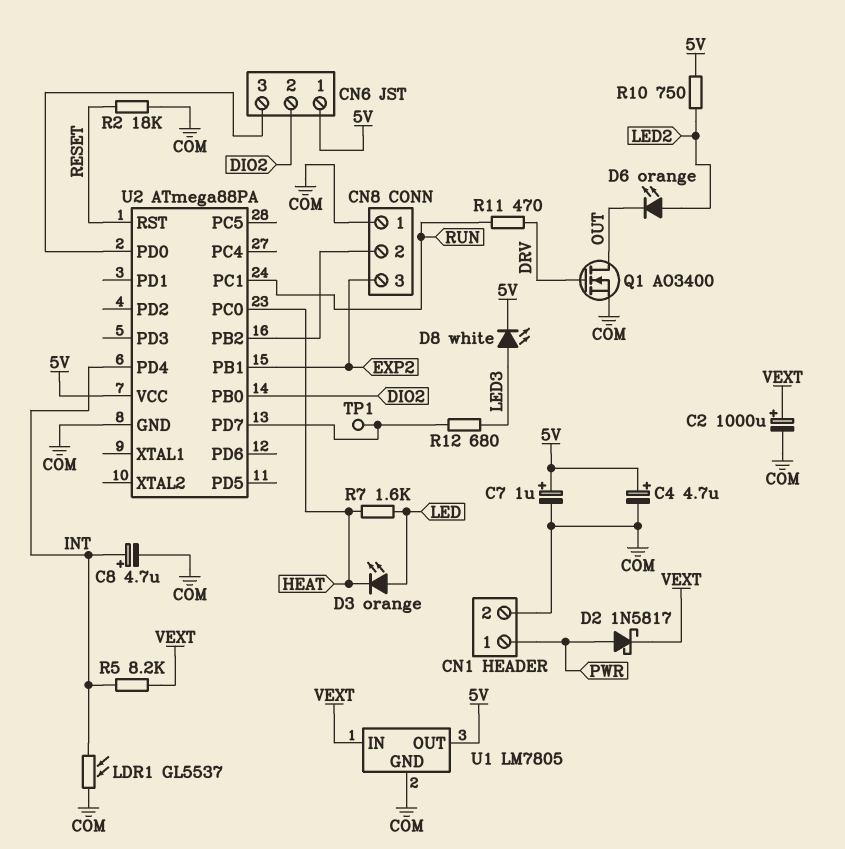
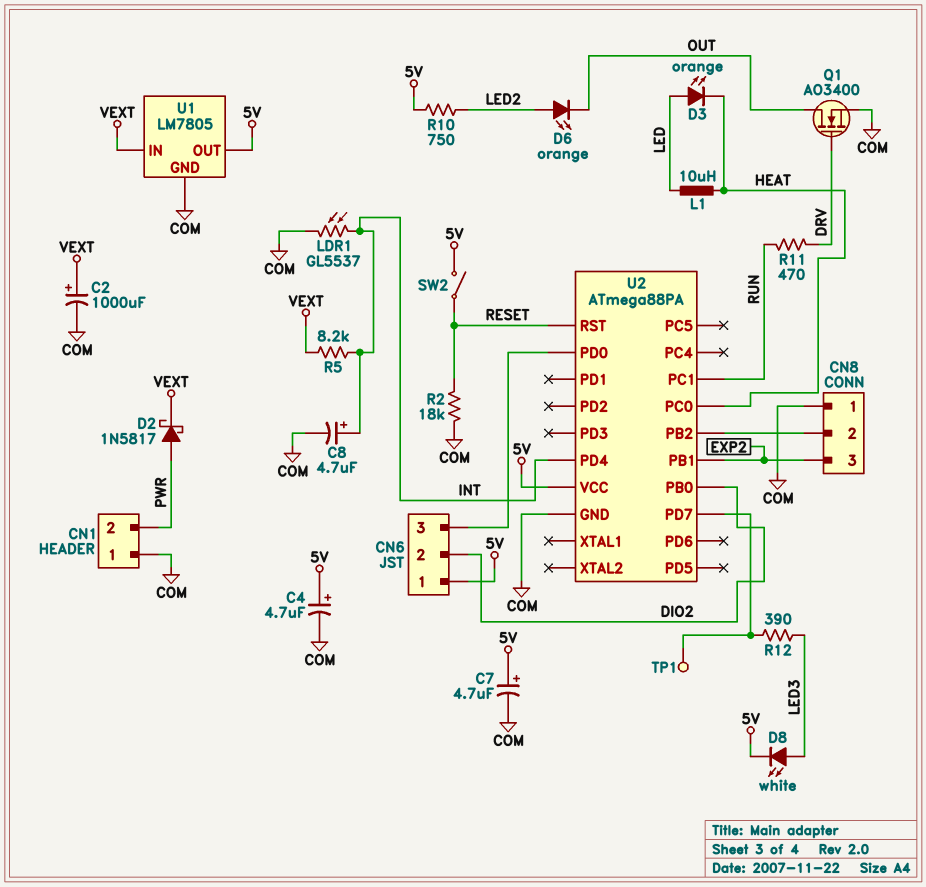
C7: 1uF (plus 5V, minus COM) -> 4.7uF (plus 5V, minus COM)
CN1 pin 1: PWR -> COM
CN1 pin 2: COM -> PWR
L1: none -> 10uH (HEAT, LED)
R7: 1.6k (HEAT, LED) -> none
R12: 680 (LED3, U2/PD7) -> 390 (LED3, U2/PD7)
SW2: none -> switch (5V, RESET)

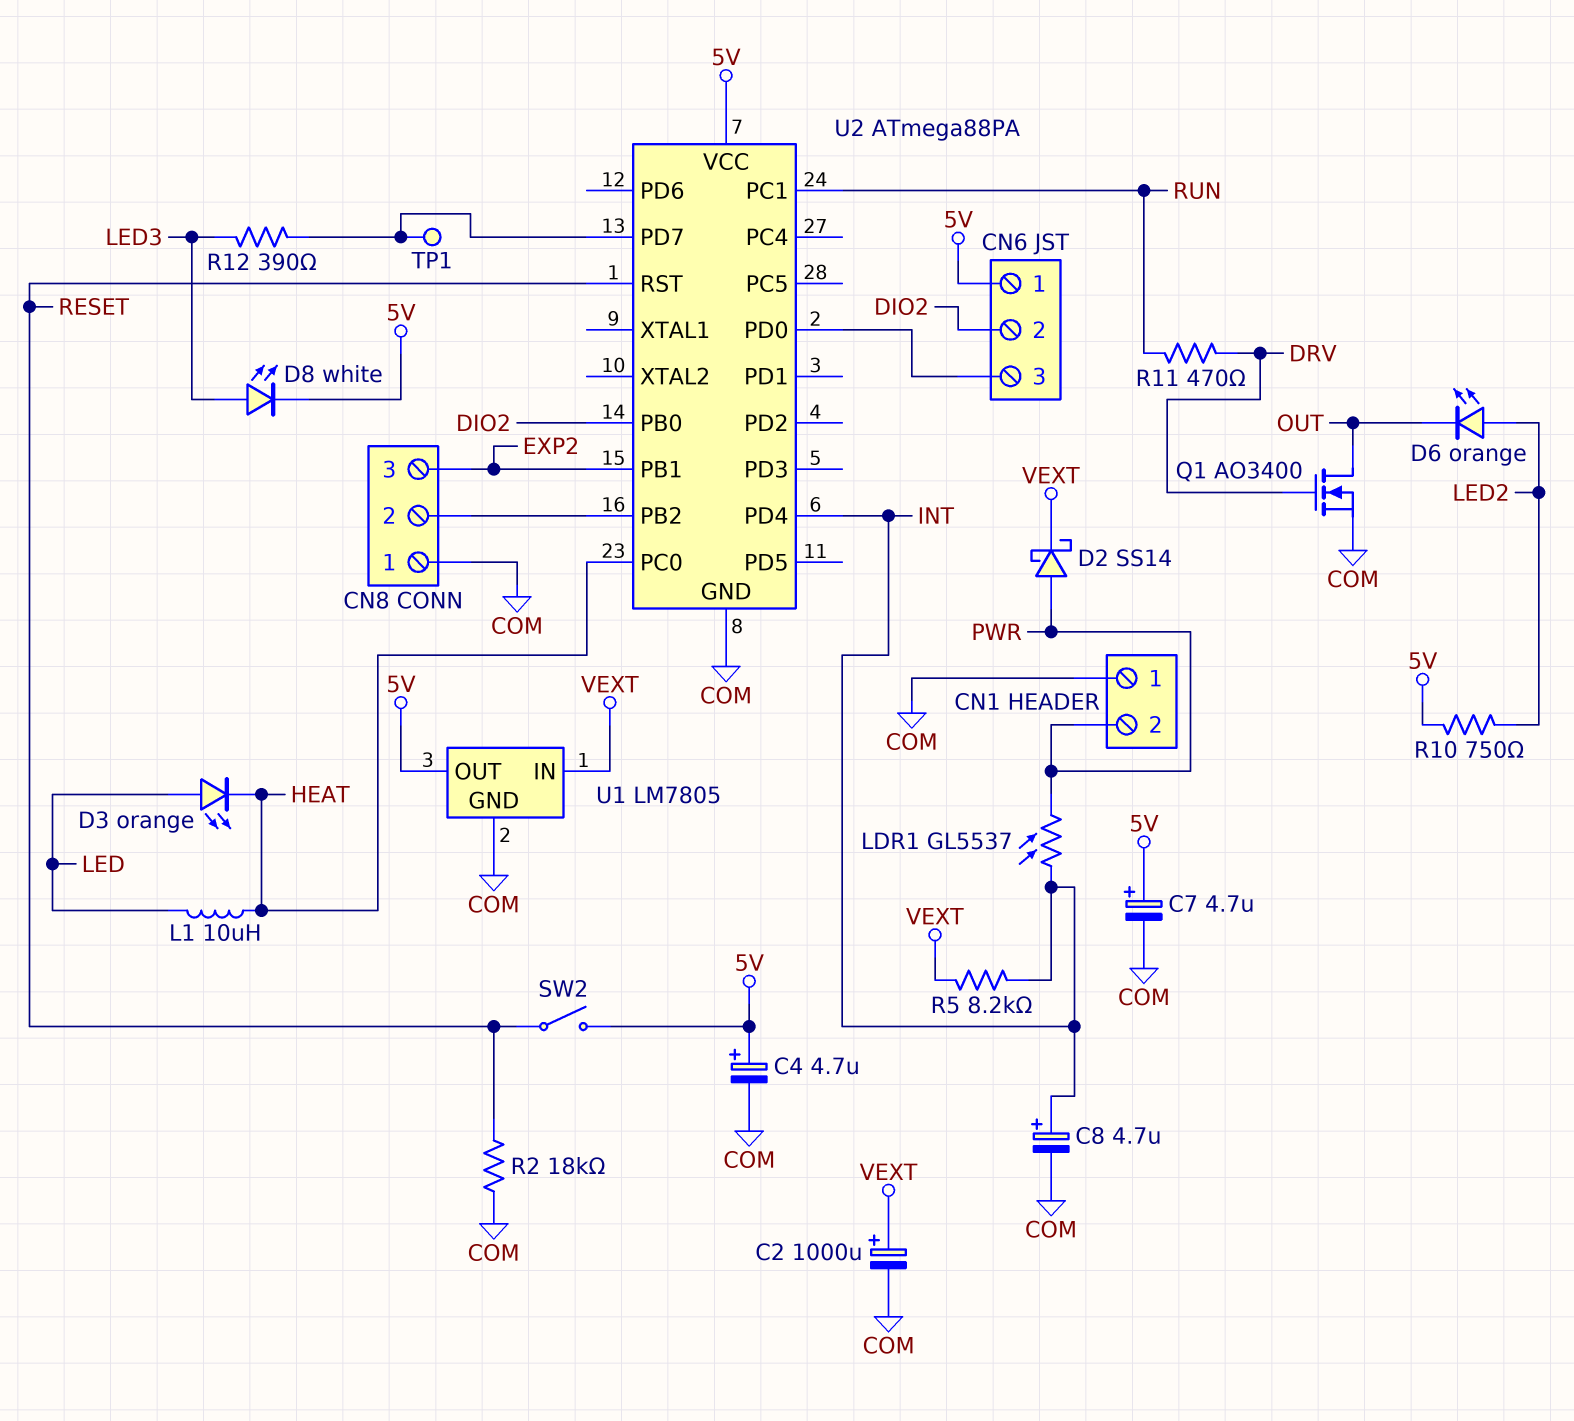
D2: schottky 1N5817 (A PWR, K VEXT) -> schottky SS14 (A PWR, K VEXT)
LDR1: GL5537 (COM, INT) -> GL5537 (INT, PWR)

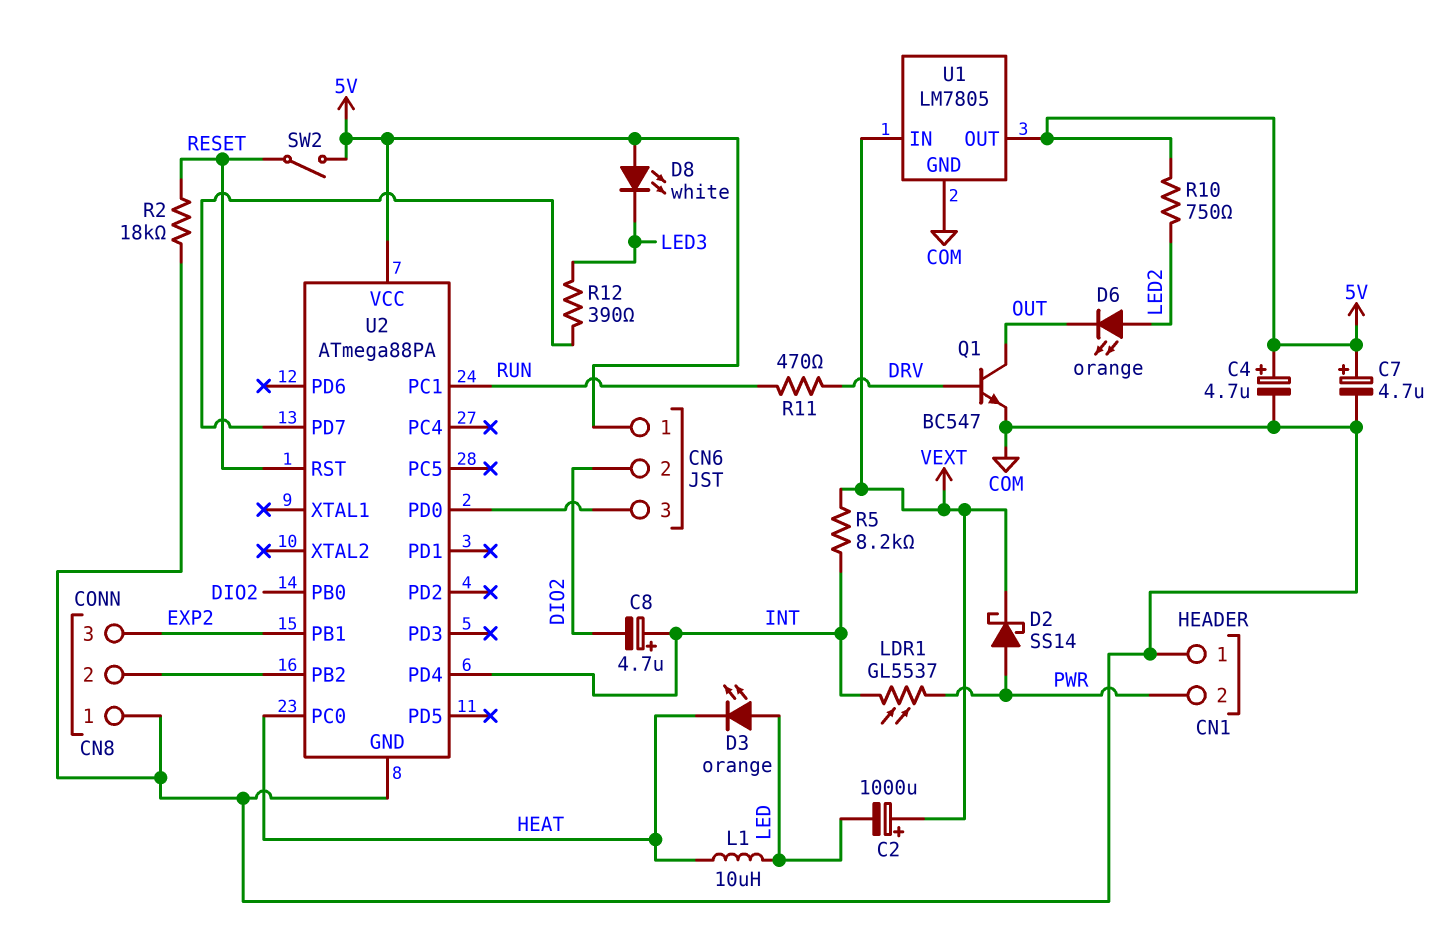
C2: 1000uF (plus VEXT, minus COM) -> 1000uF (plus VEXT, minus LED)
C8: 4.7uF (plus INT, minus COM) -> 4.7uF (plus INT, minus DIO2)
D8: LED white (A LED3, K 5V) -> LED white (A 5V, K LED3)
Q1: NMOS AO3400 (G DRV, D OUT, S COM) -> NPN BC547 (B DRV, C OUT, E COM)
TP1: test point (U2/PD7) -> none

